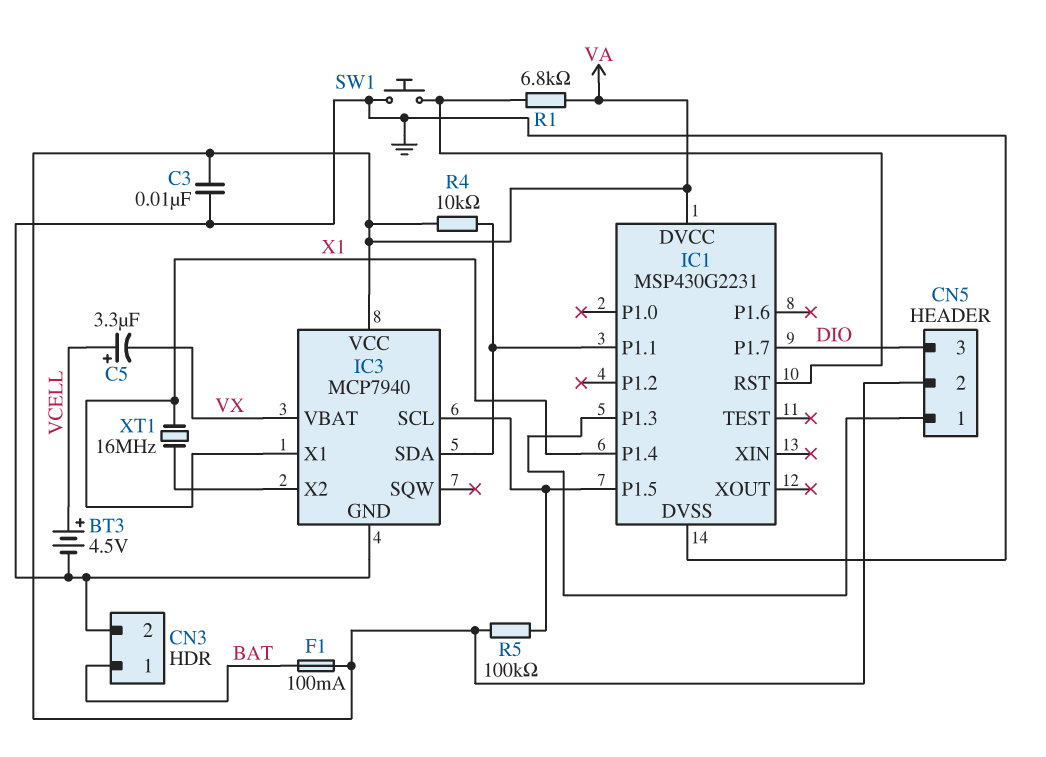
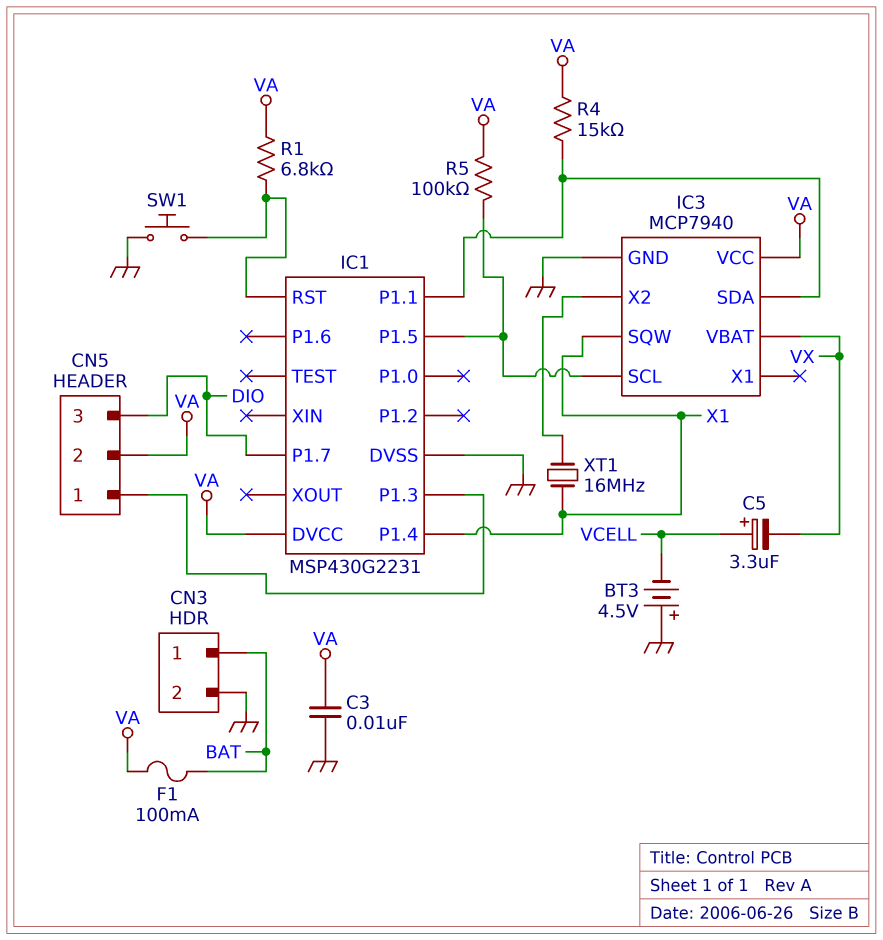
BT3: 4.5V (plus VCELL, minus GND) -> 4.5V (plus GND, minus VCELL)
IC3 pin SQW: none -> X1
IC3 pin X1: X1 -> none
R4: 10k (IC1/P1.1, VA) -> 15k (IC1/P1.1, VA)

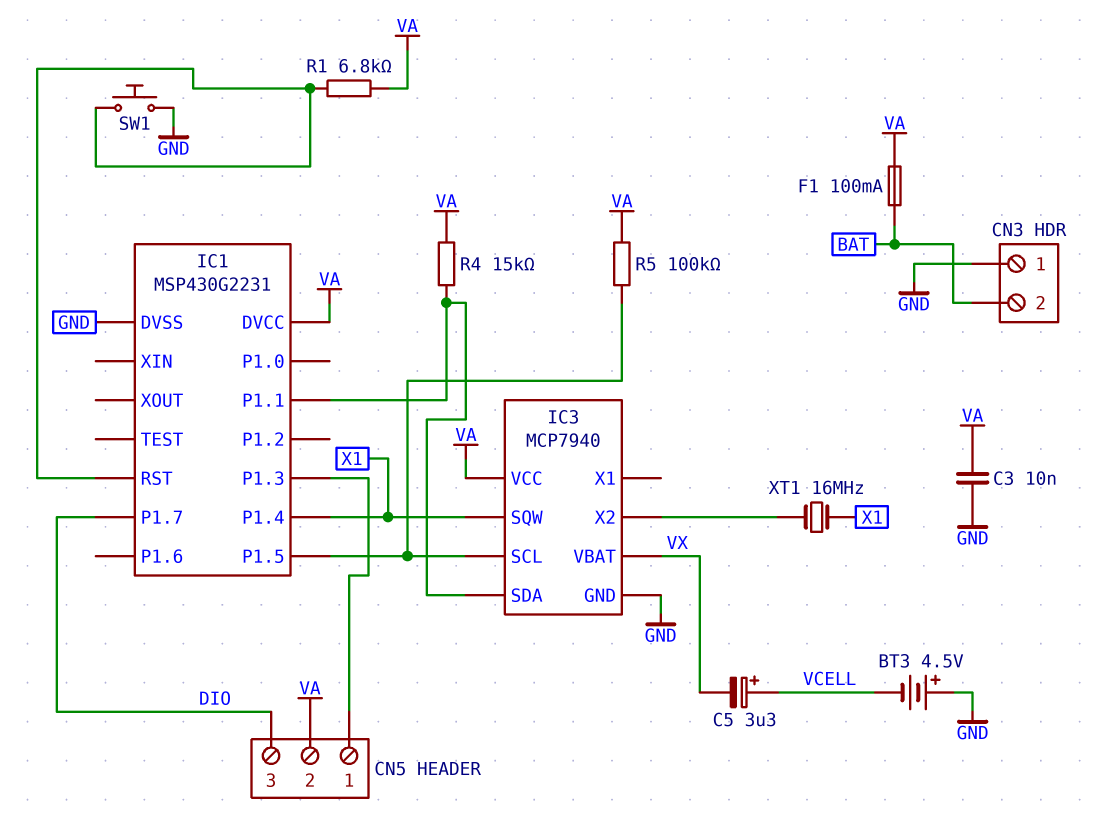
CN3 pin 1: BAT -> GND
CN3 pin 2: GND -> BAT

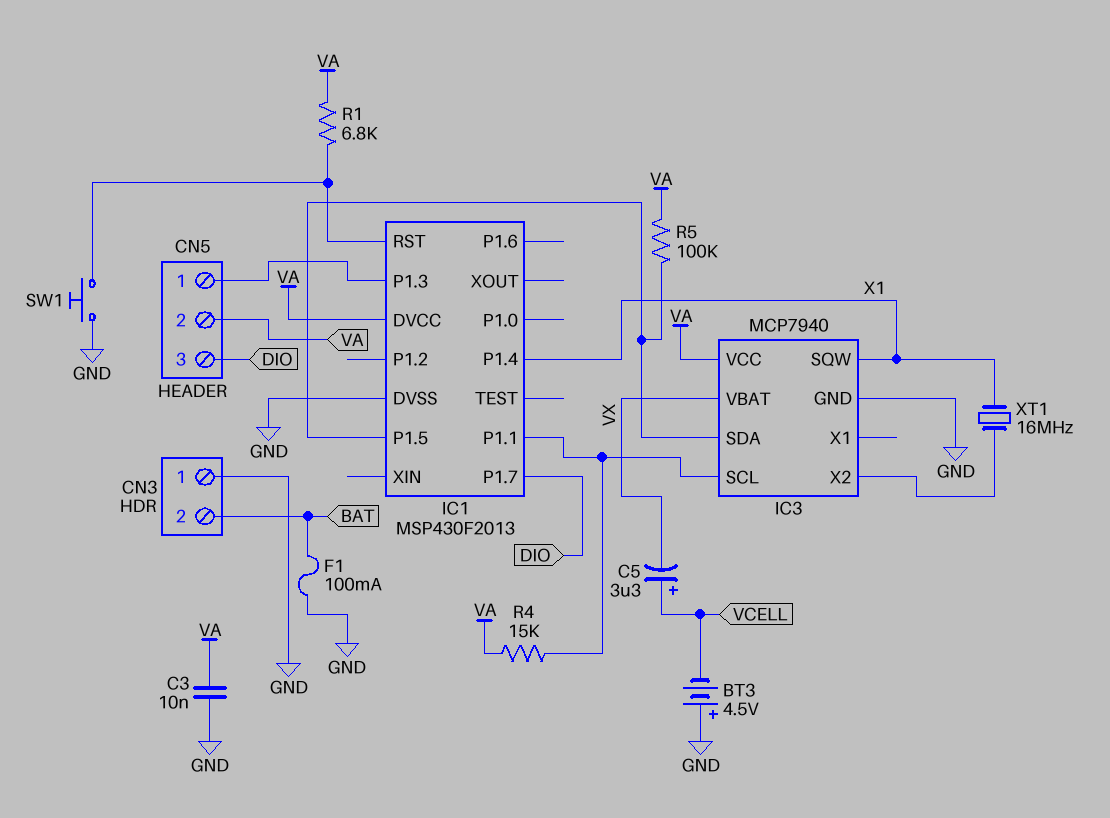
F1: 100mA (BAT, VA) -> 100mA (BAT, GND)
IC1: MSP430G2231 -> MSP430F2013
IC3 pin SCL: IC1/P1.5 -> IC1/P1.1
IC3 pin SDA: IC1/P1.1 -> IC1/P1.5

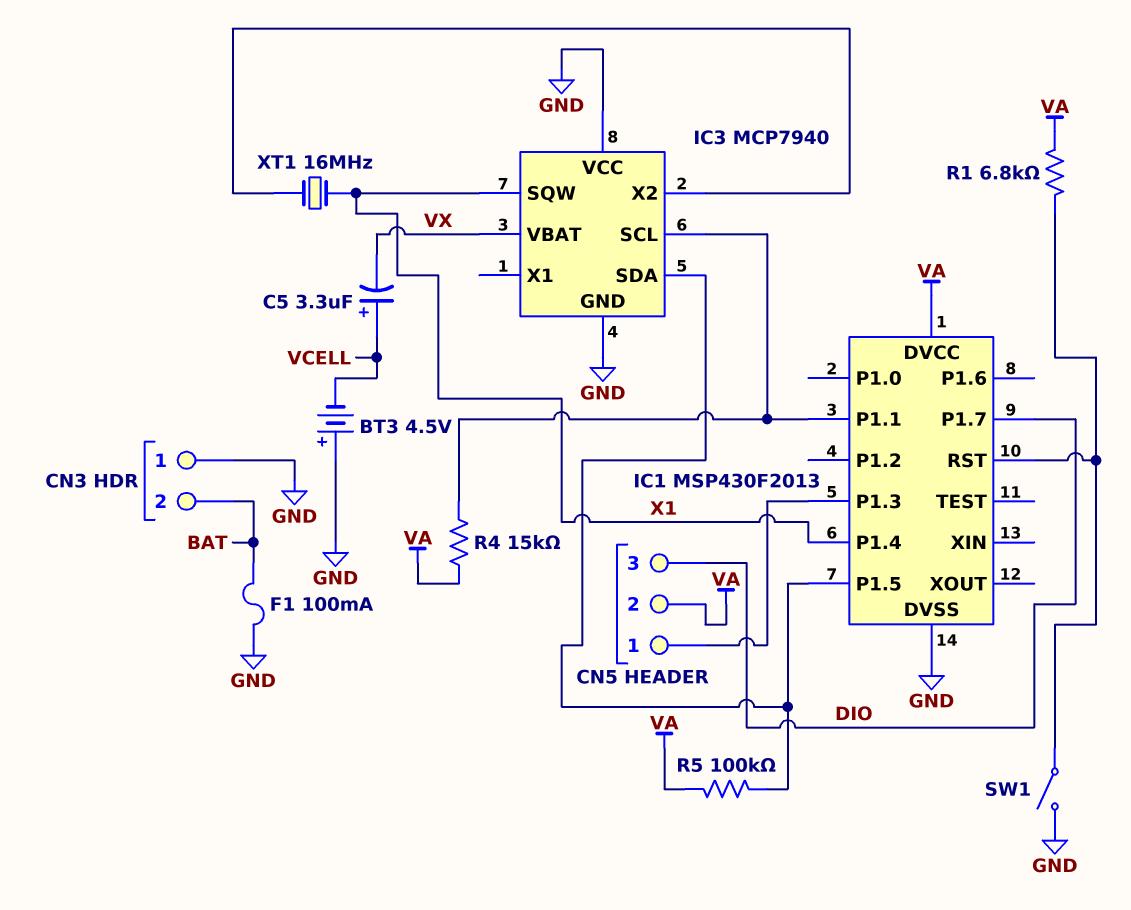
C3: 10nF (GND, VA) -> none
IC3 pin VCC: VA -> GND
SW1: button (GND, IC1/RST) -> switch (GND, IC1/RST)

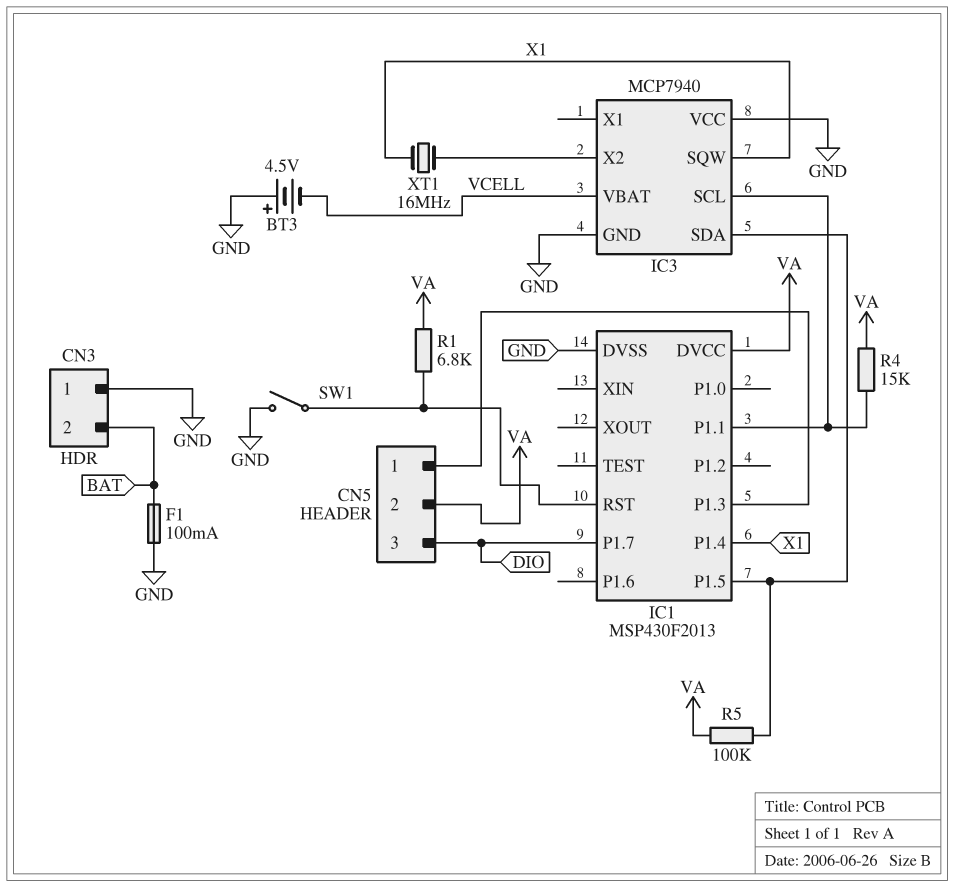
C5: 3.3uF (plus VCELL, minus VX) -> none
IC3 pin VBAT: VX -> VCELL

